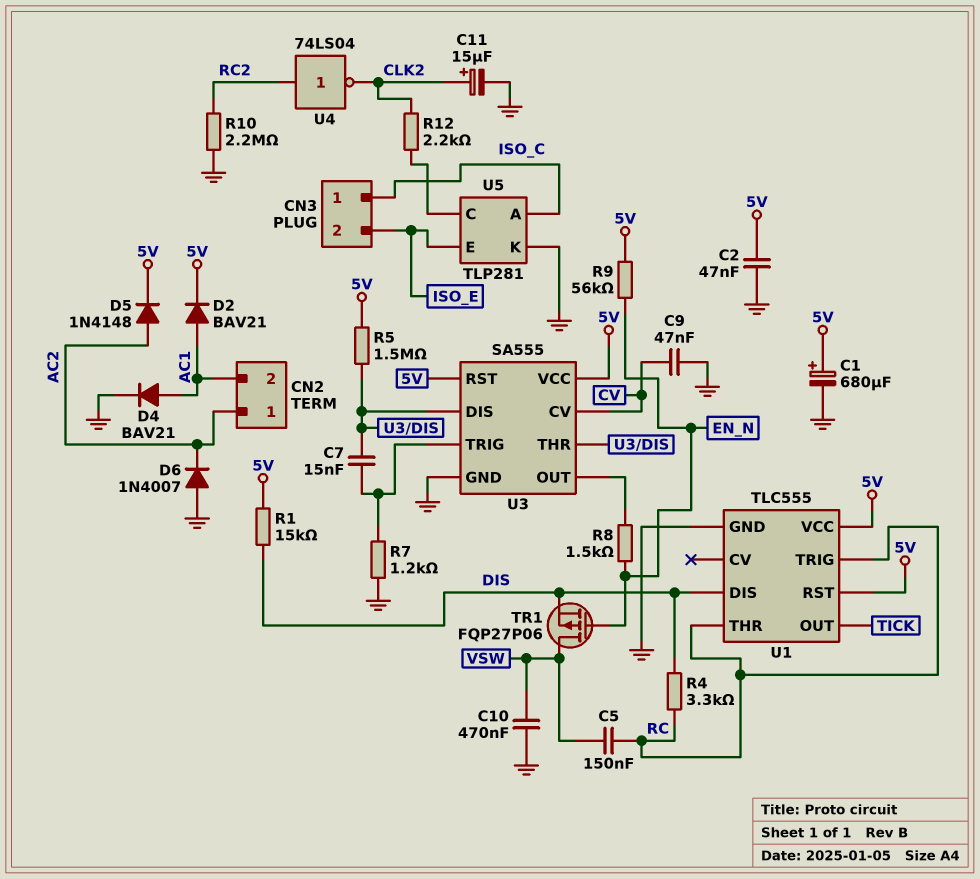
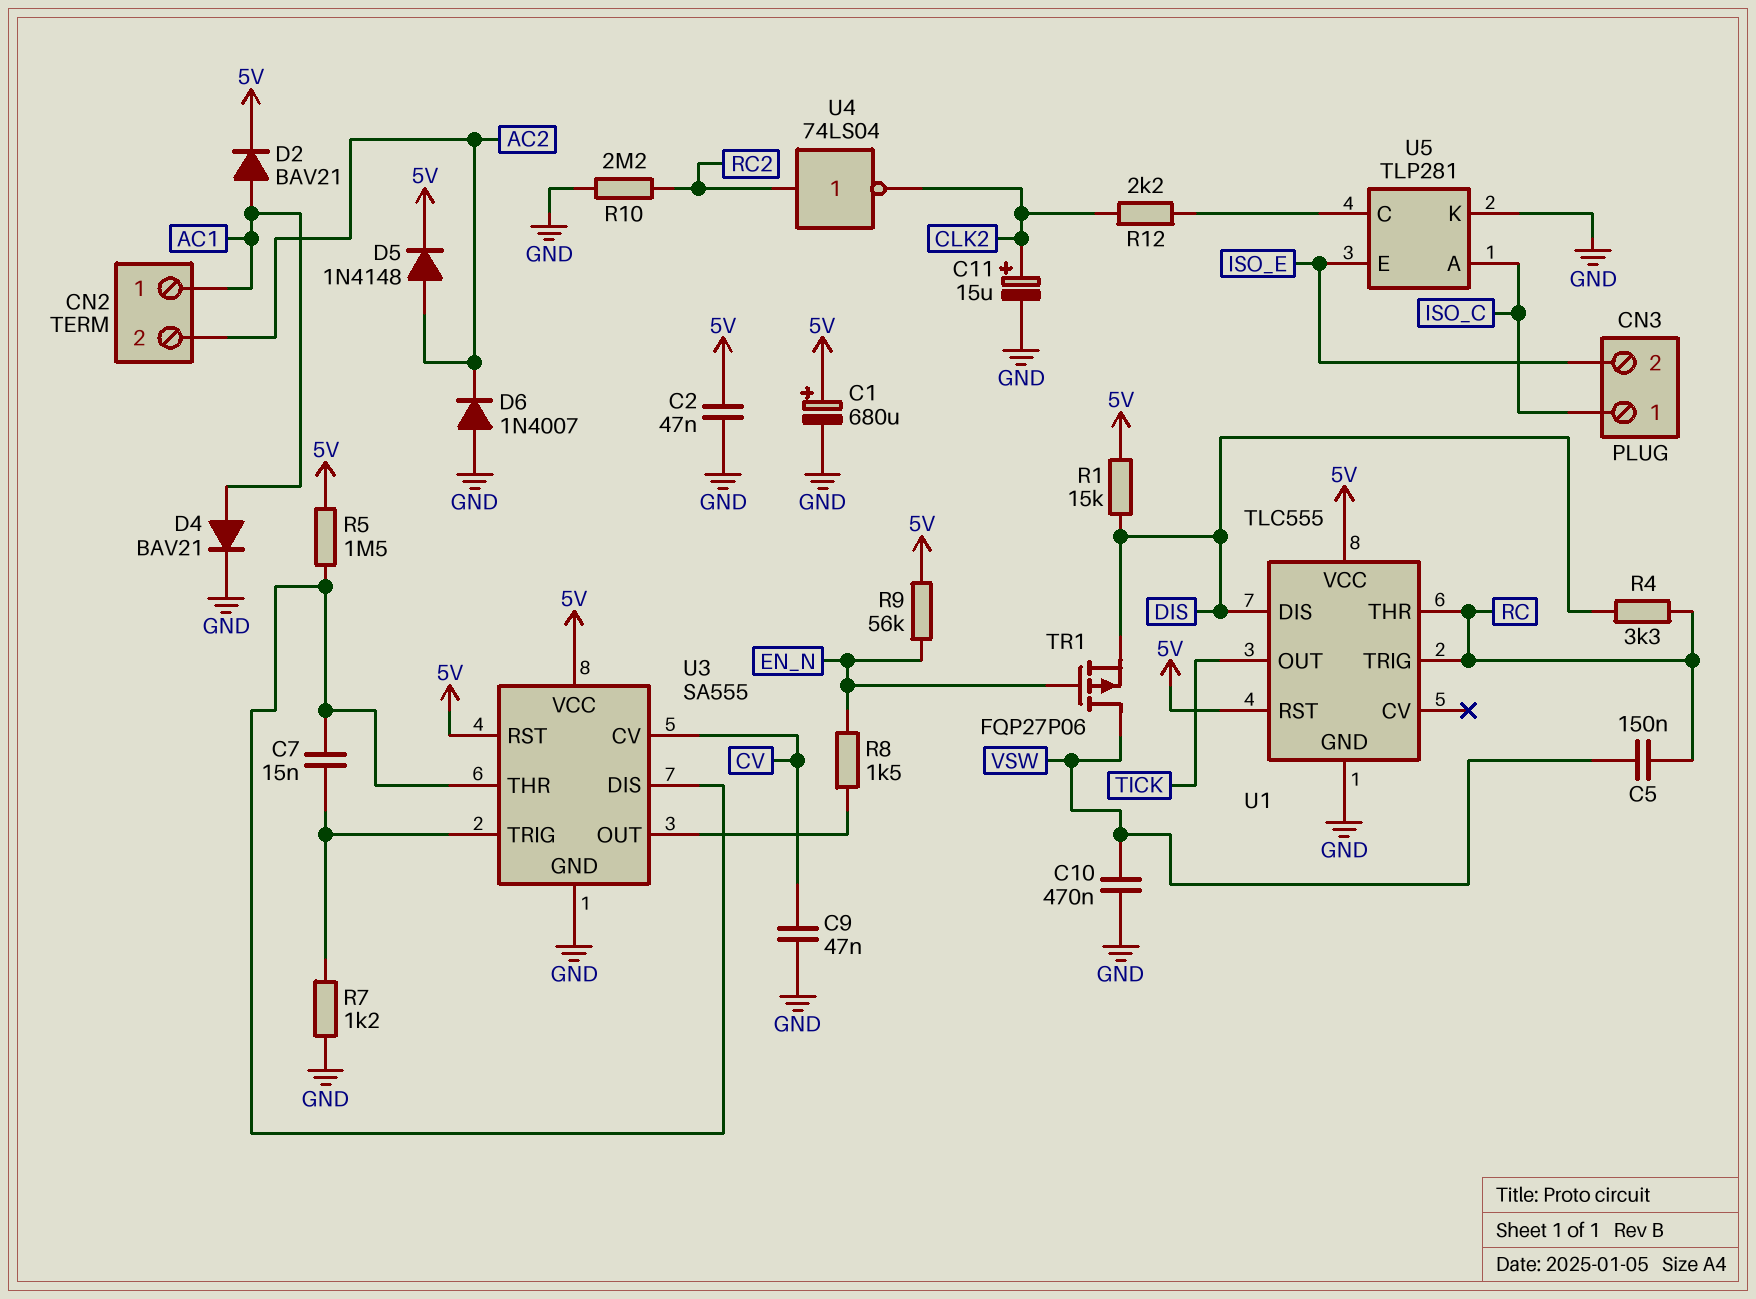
CN2 pin 1: AC2 -> AC1
CN2 pin 2: AC1 -> AC2

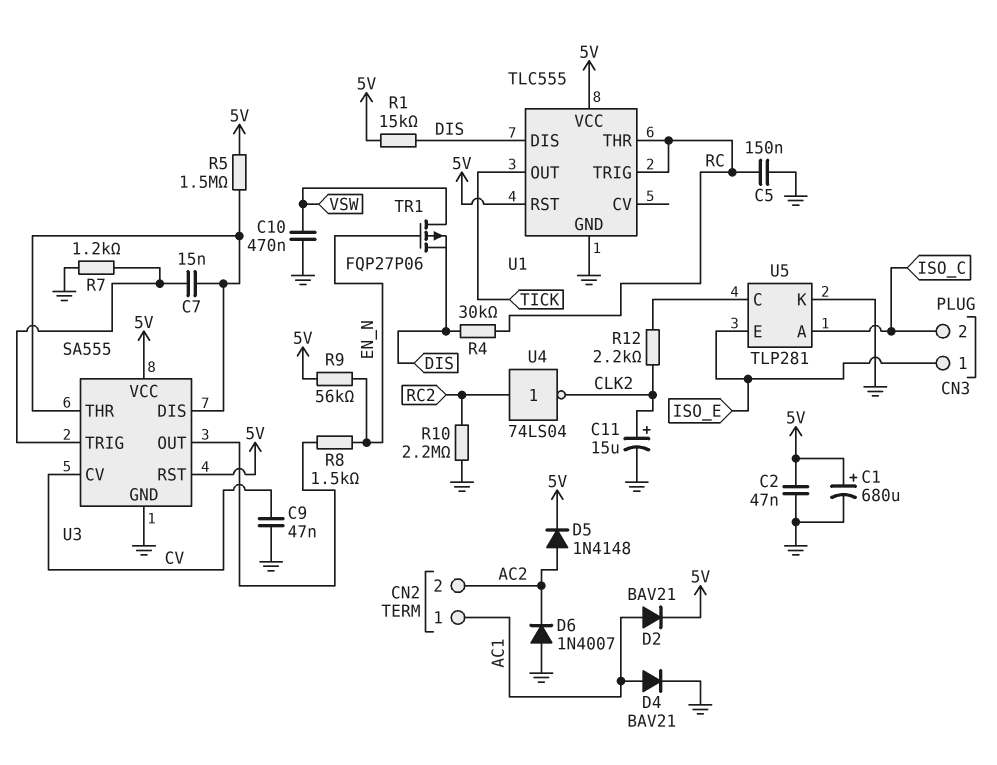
C5: 150nF (RC, VSW) -> 150nF (GND, RC)
CN3 pin 1: ISO_C -> ISO_E
CN3 pin 2: ISO_E -> ISO_C
R4: 3.3k (DIS, RC) -> 30k (DIS, RC)

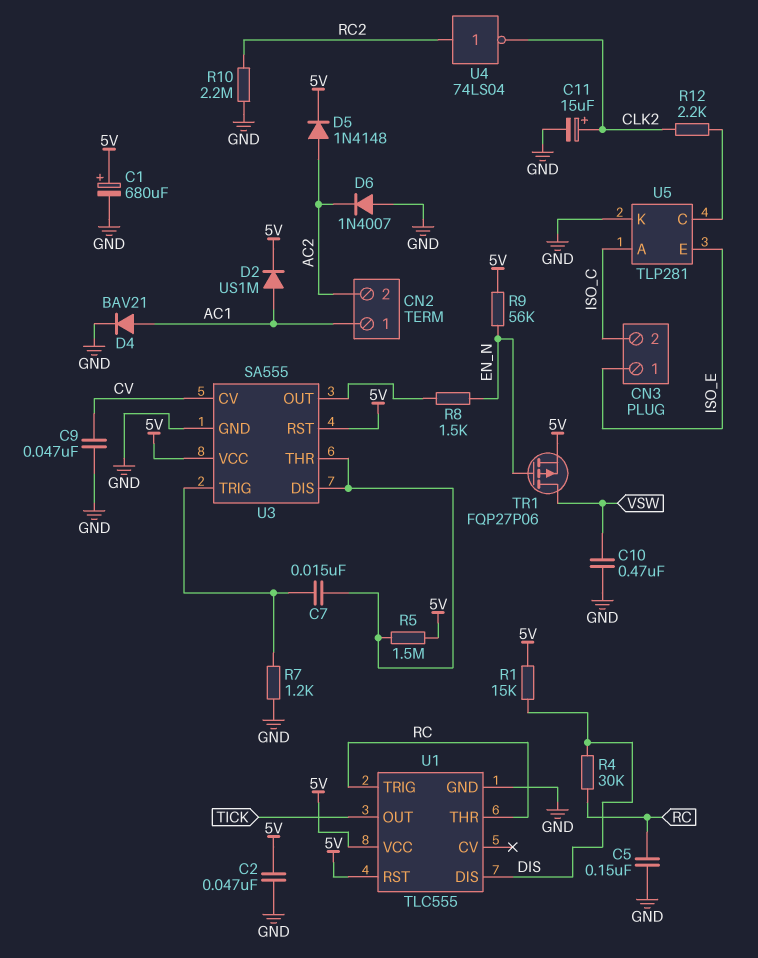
D2: diode BAV21 (A AC1, K 5V) -> diode US1M (A AC1, K 5V)
TR1: PMOS FQP27P06 (G EN_N, D VSW, S DIS) -> PMOS FQP27P06 (G EN_N, D VSW, S 5V)

